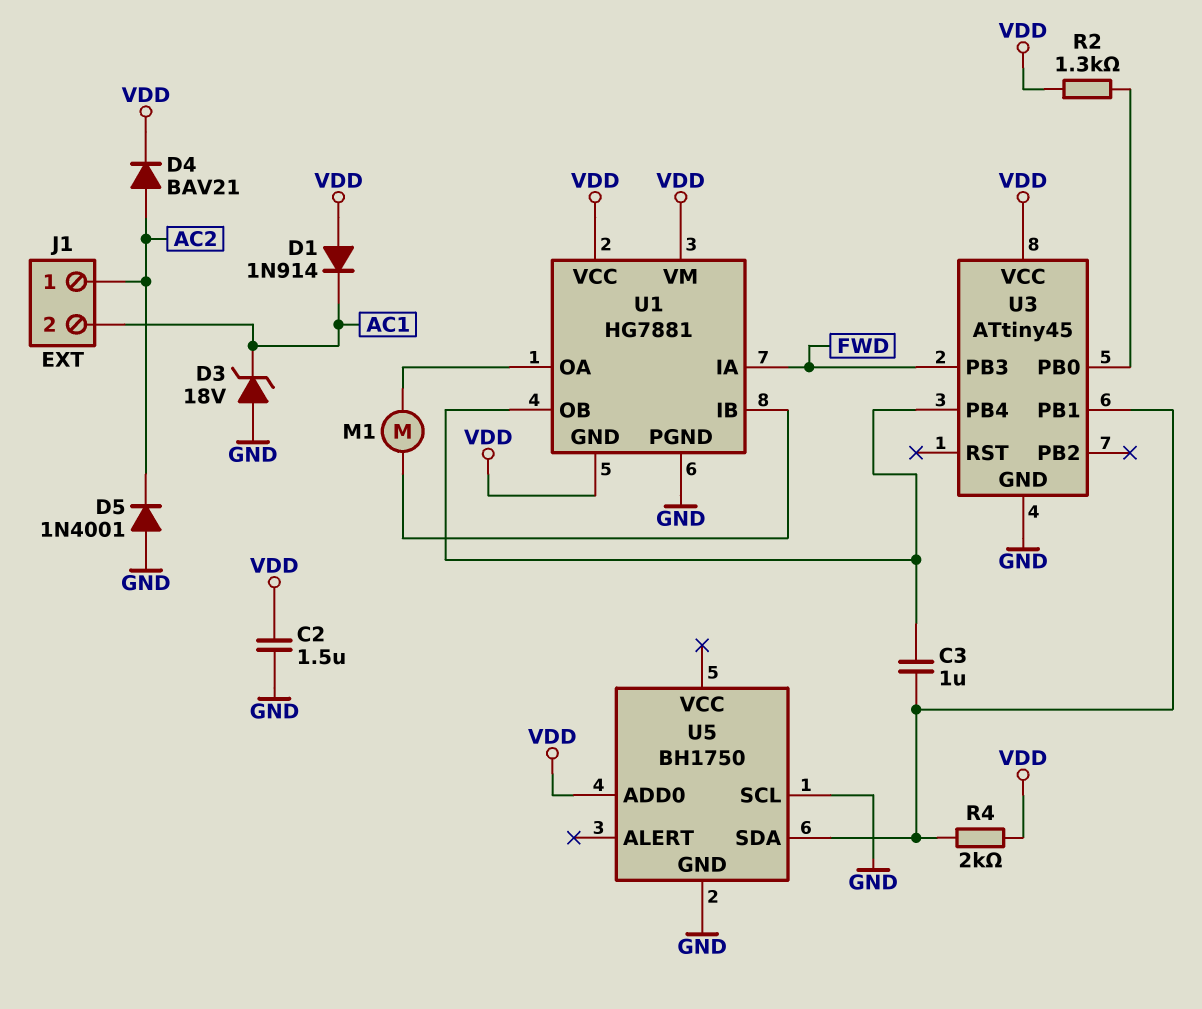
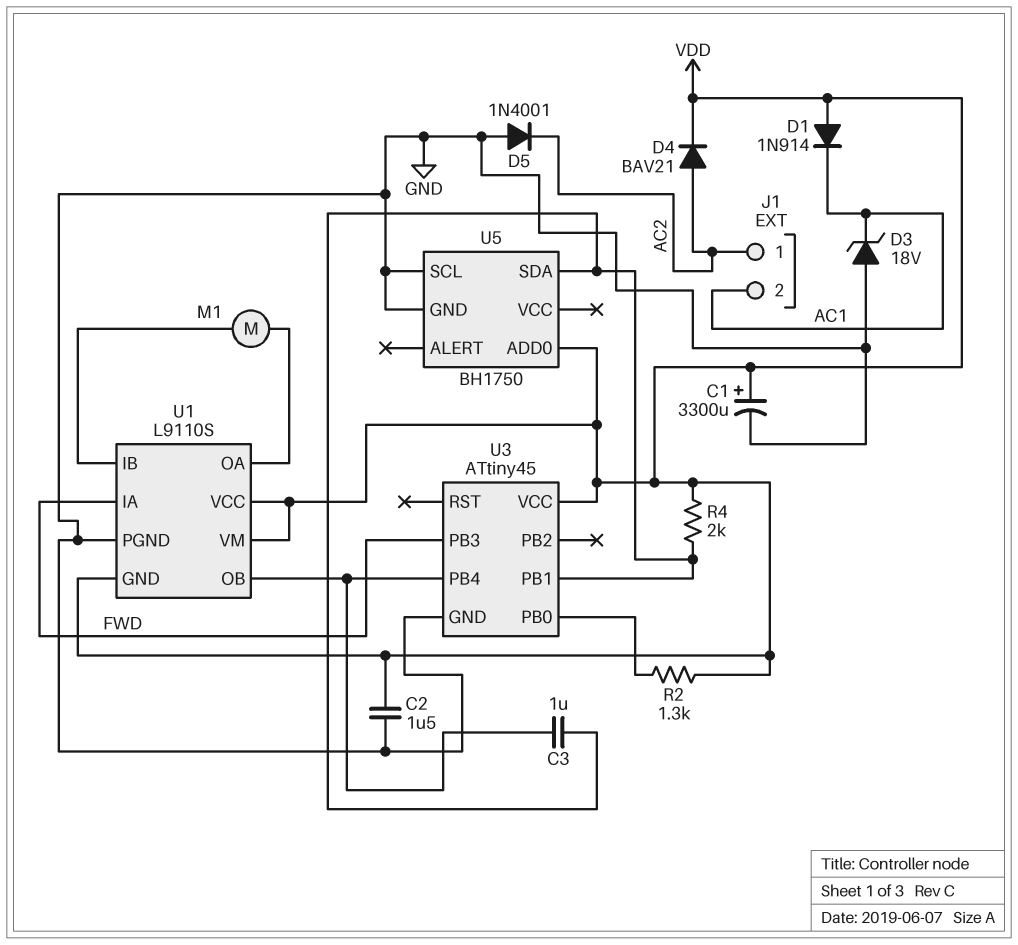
C1: none -> 3300uF (plus VDD, minus GND)
U1: HG7881 -> L9110S

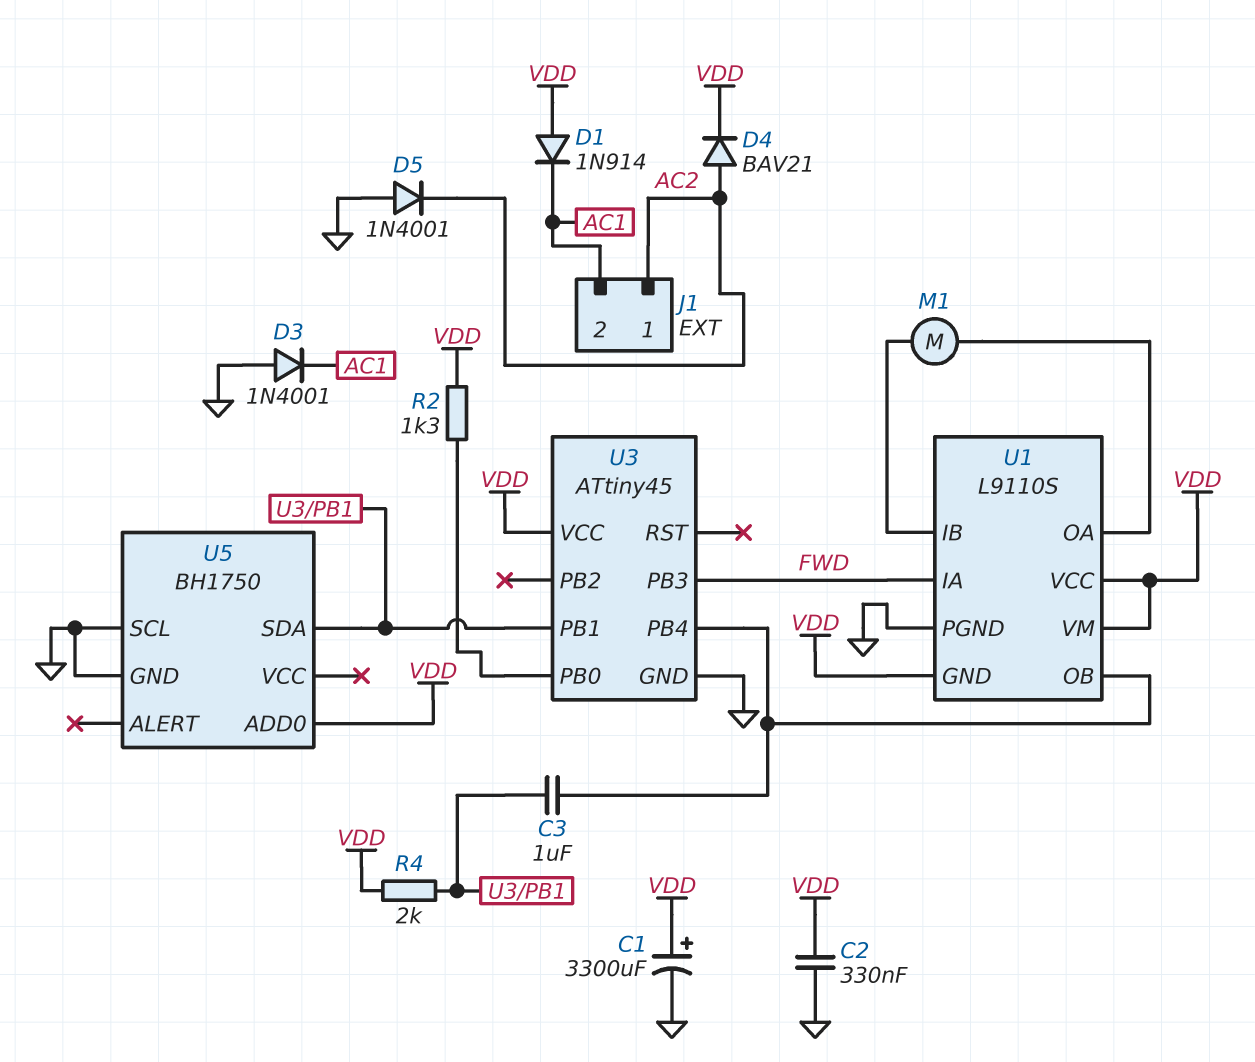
C2: 1.5uF (GND, VDD) -> 330nF (GND, VDD)
D3: zener 18V (A GND, K AC1) -> diode 1N4001 (A GND, K AC1)

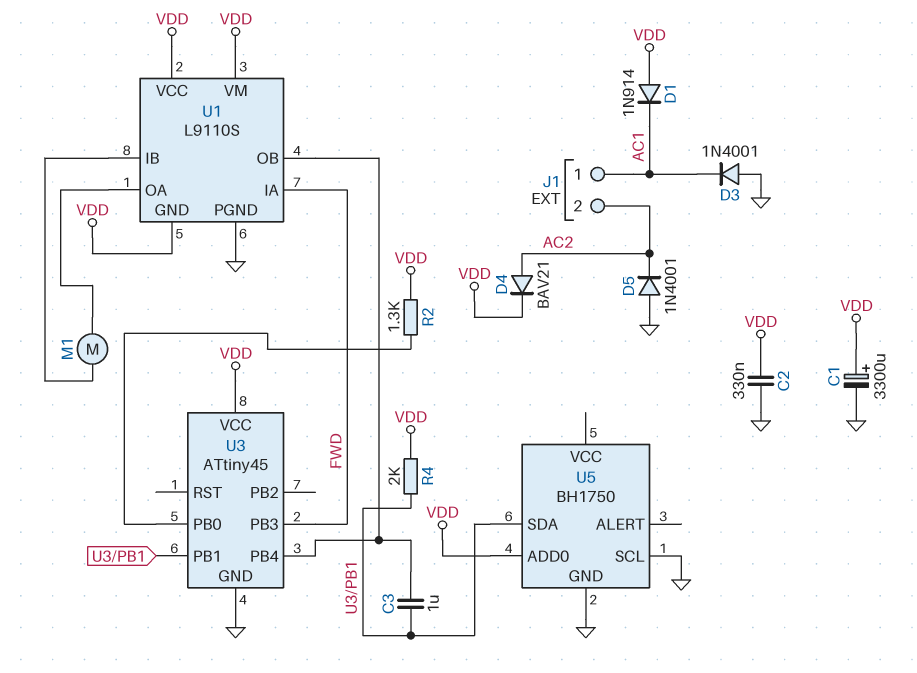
J1 pin 1: AC2 -> AC1
J1 pin 2: AC1 -> AC2

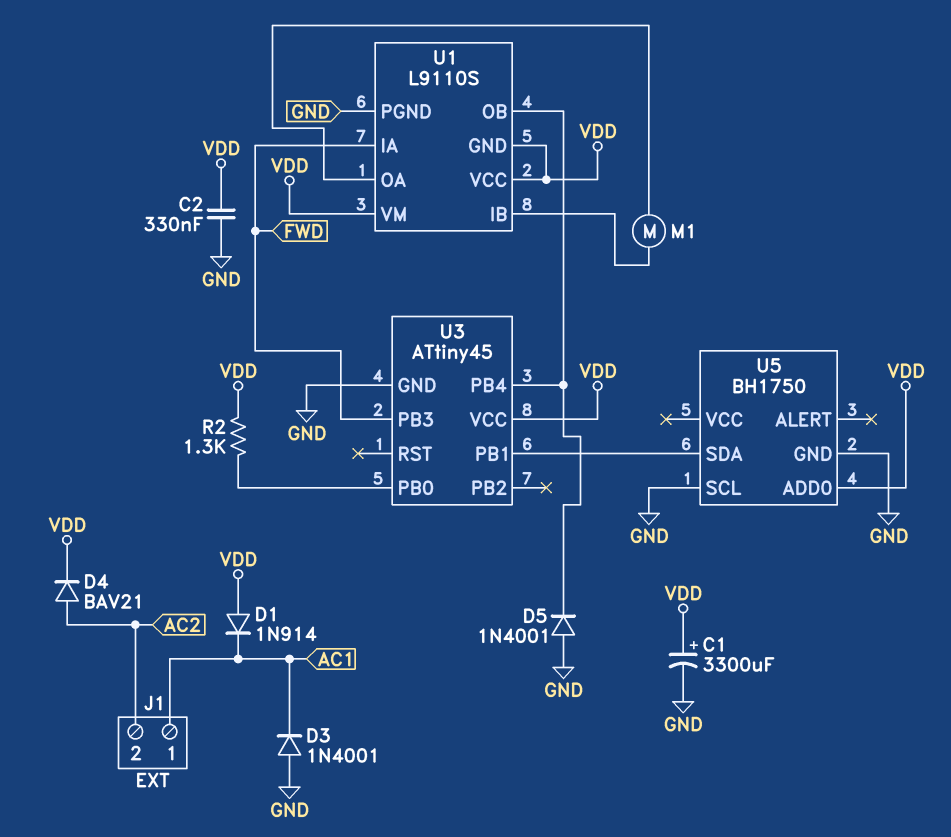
C3: 1uF (U1/OB, U3/PB1) -> none
D5: diode 1N4001 (A GND, K AC2) -> diode 1N4001 (A GND, K U1/OB)
R4: 2k (U3/PB1, VDD) -> none

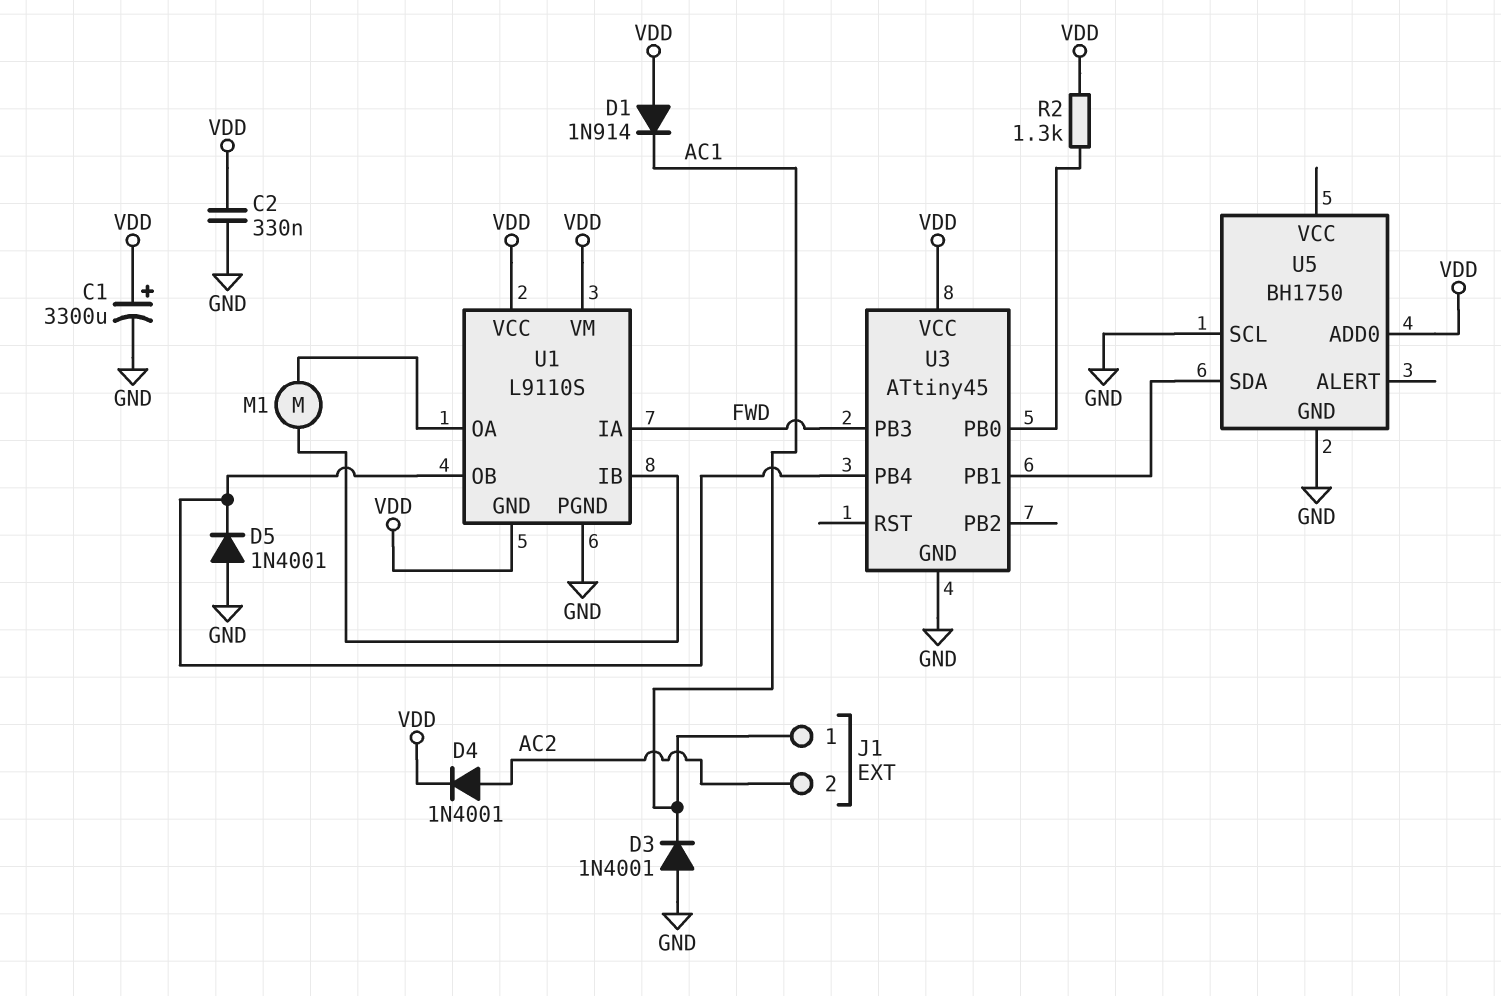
D4: diode BAV21 (A AC2, K VDD) -> diode 1N4001 (A AC2, K VDD)

